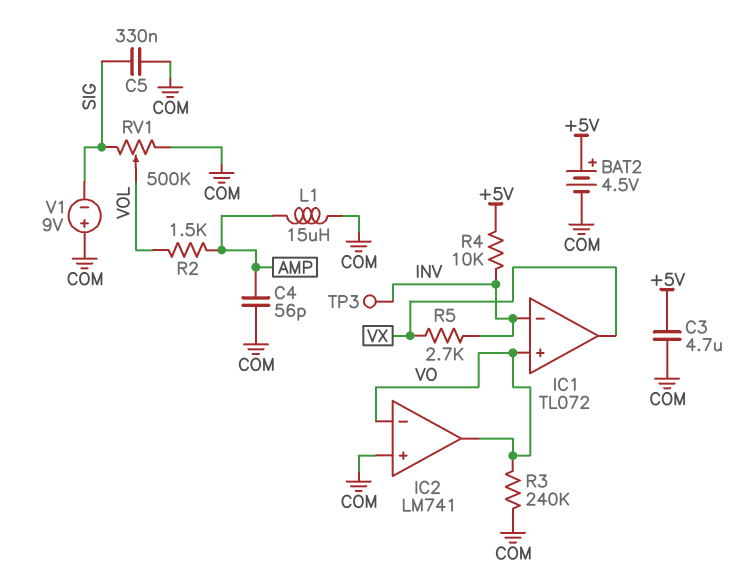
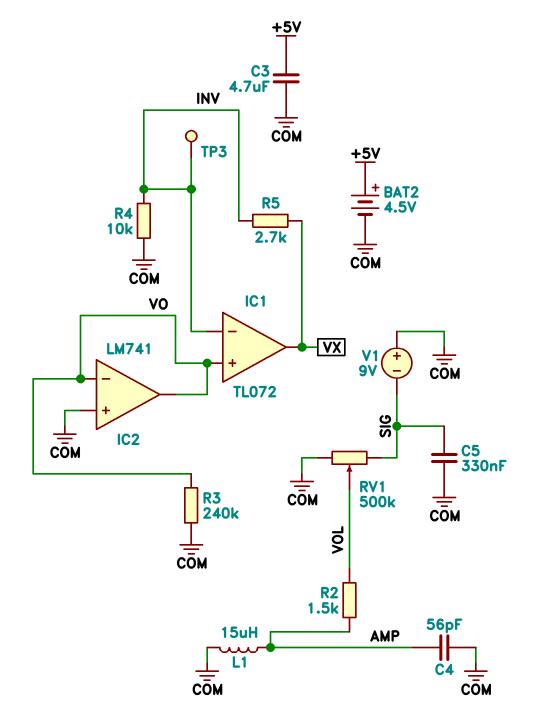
R4: 10k (+5V, INV) -> 10k (COM, INV)

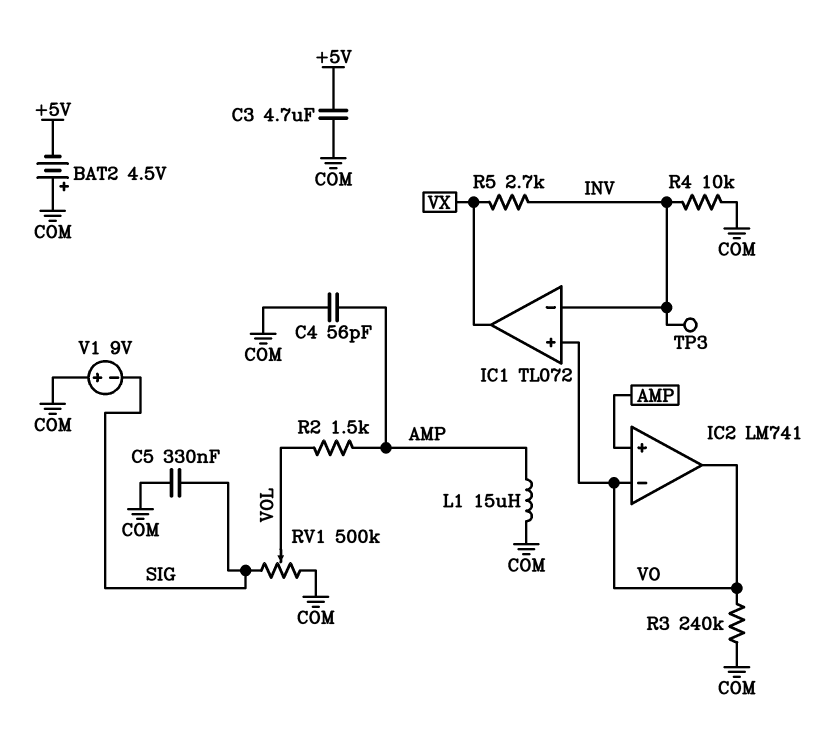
BAT2: 4.5V (plus +5V, minus COM) -> 4.5V (plus COM, minus +5V)
IC2 pin in+: COM -> AMP

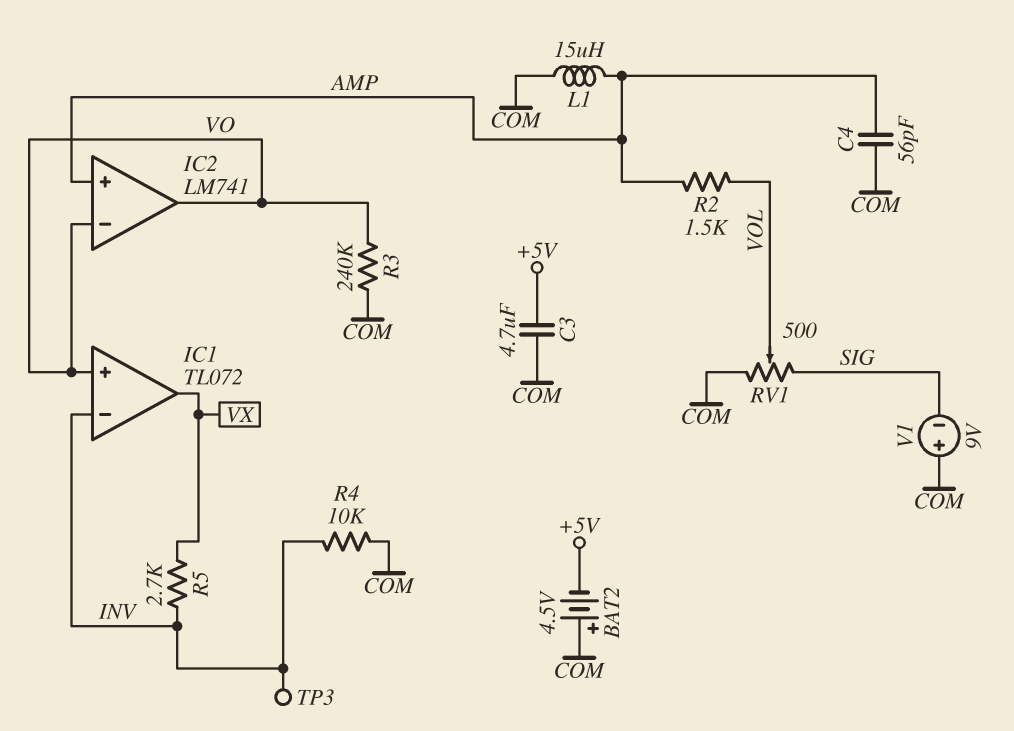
C5: 330nF (COM, SIG) -> none
RV1: 500k (COM, SIG, wiper VOL) -> 500 (COM, SIG, wiper VOL)

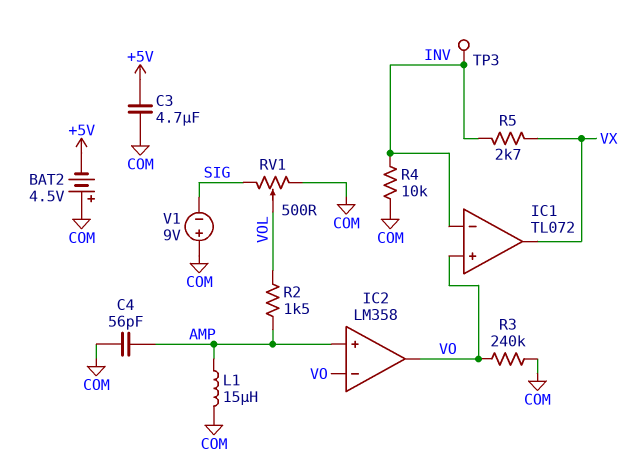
IC2: LM741 -> LM358

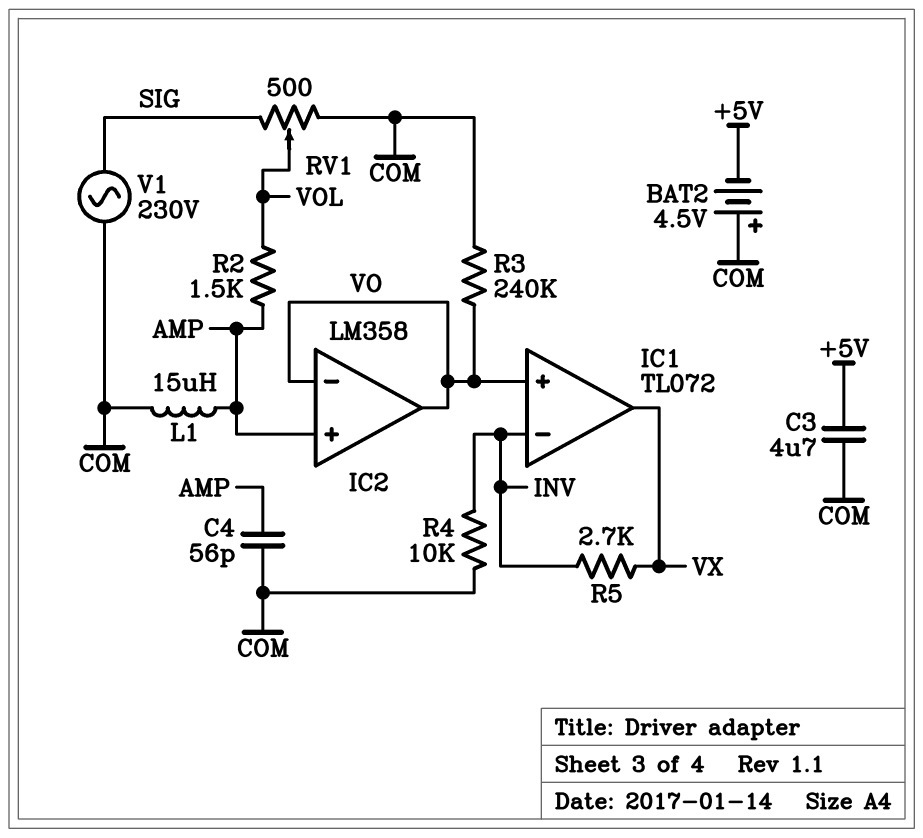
TP3: test point (INV) -> none
V1: 9V (plus COM, minus SIG) -> AC 230V (COM, SIG)

